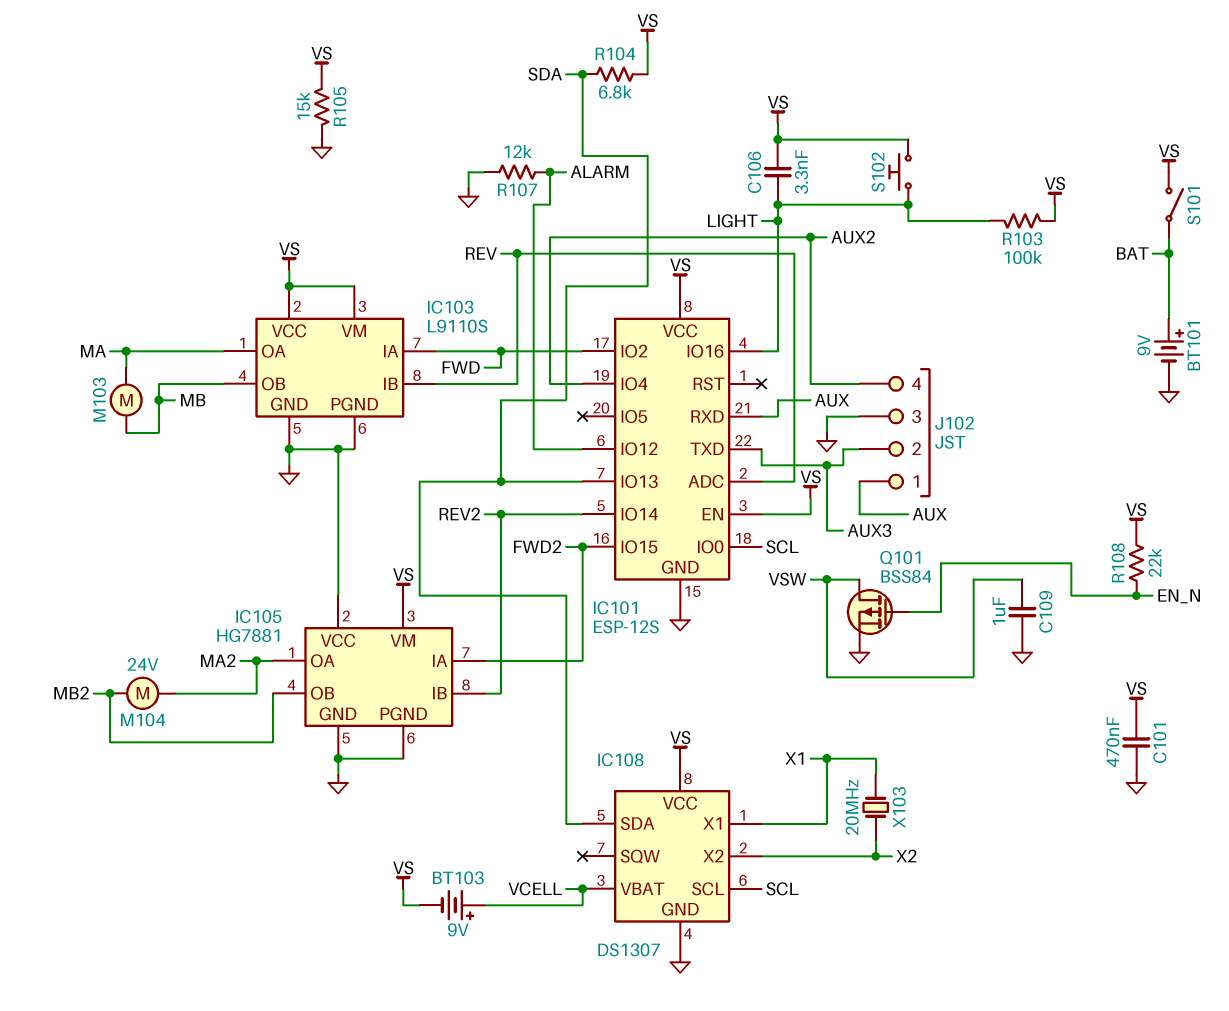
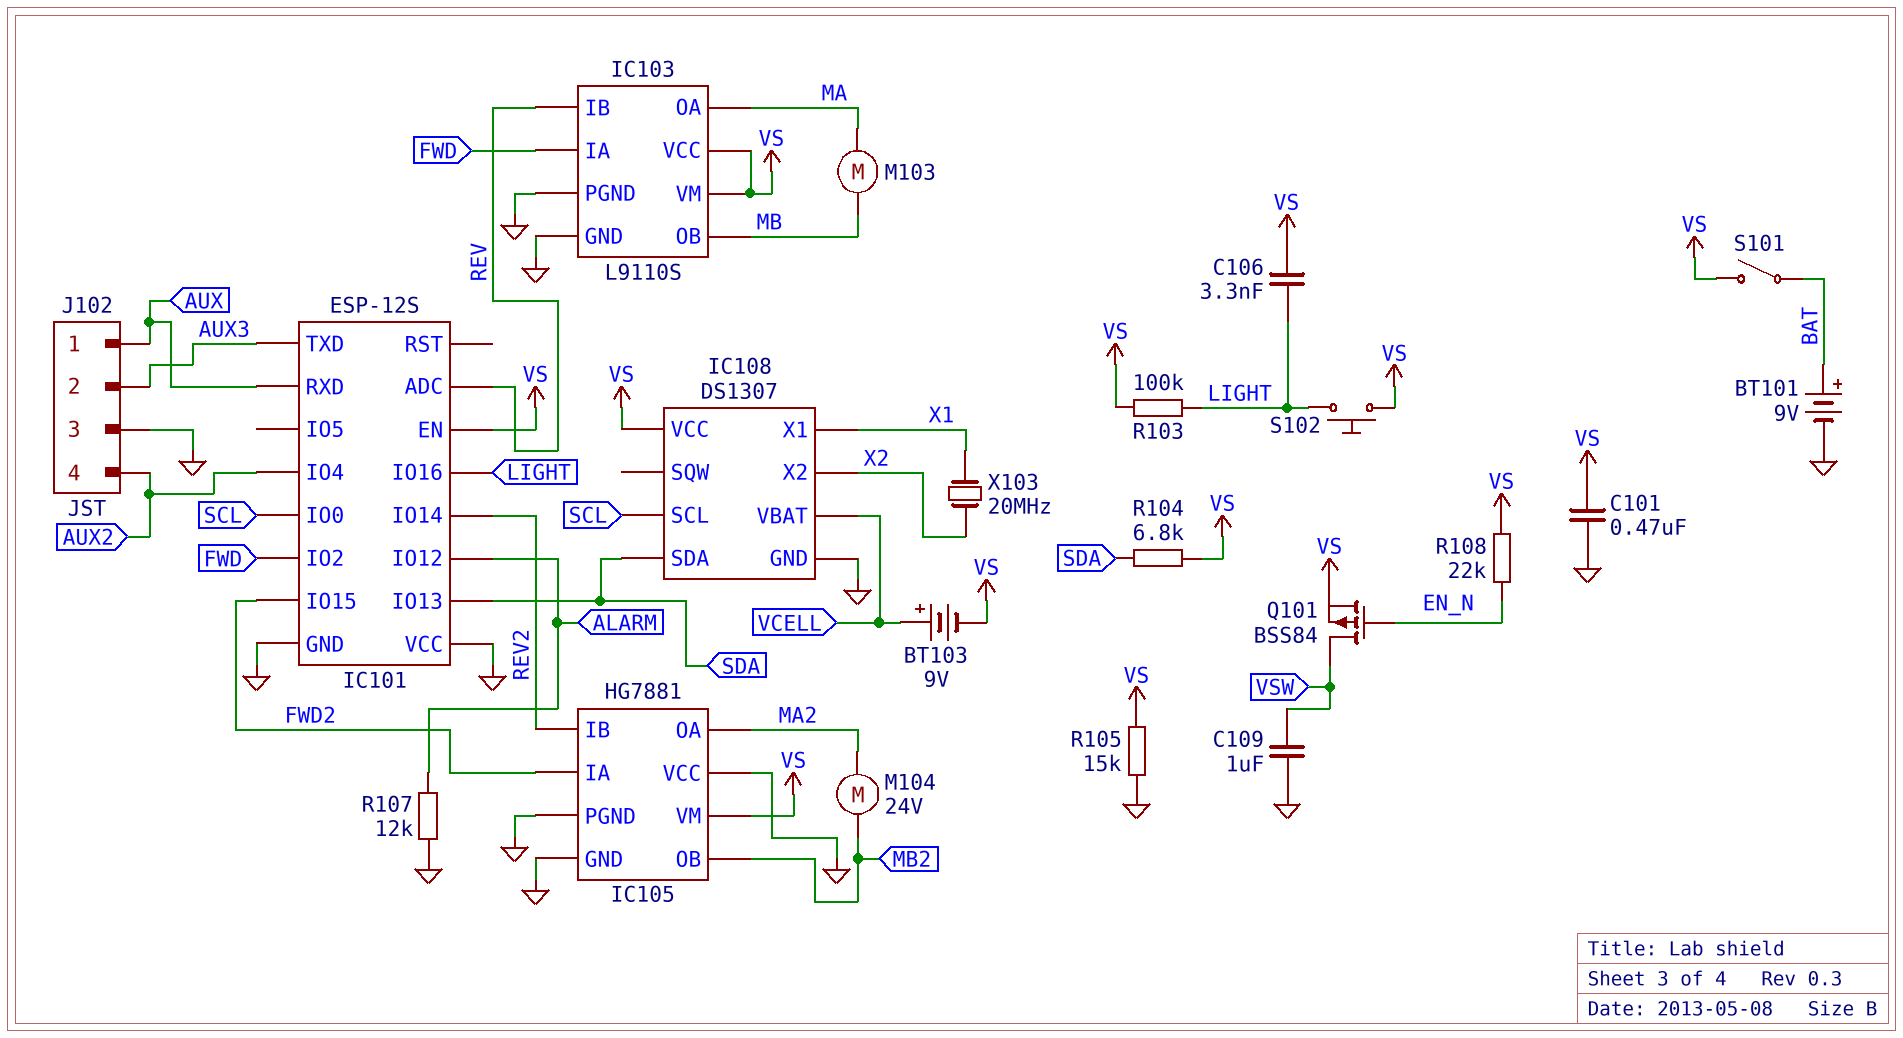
IC101 pin VCC: VS -> GND
Q101: PMOS BSS84 (G EN_N, D VSW, S GND) -> PMOS BSS84 (G EN_N, D VSW, S VS)

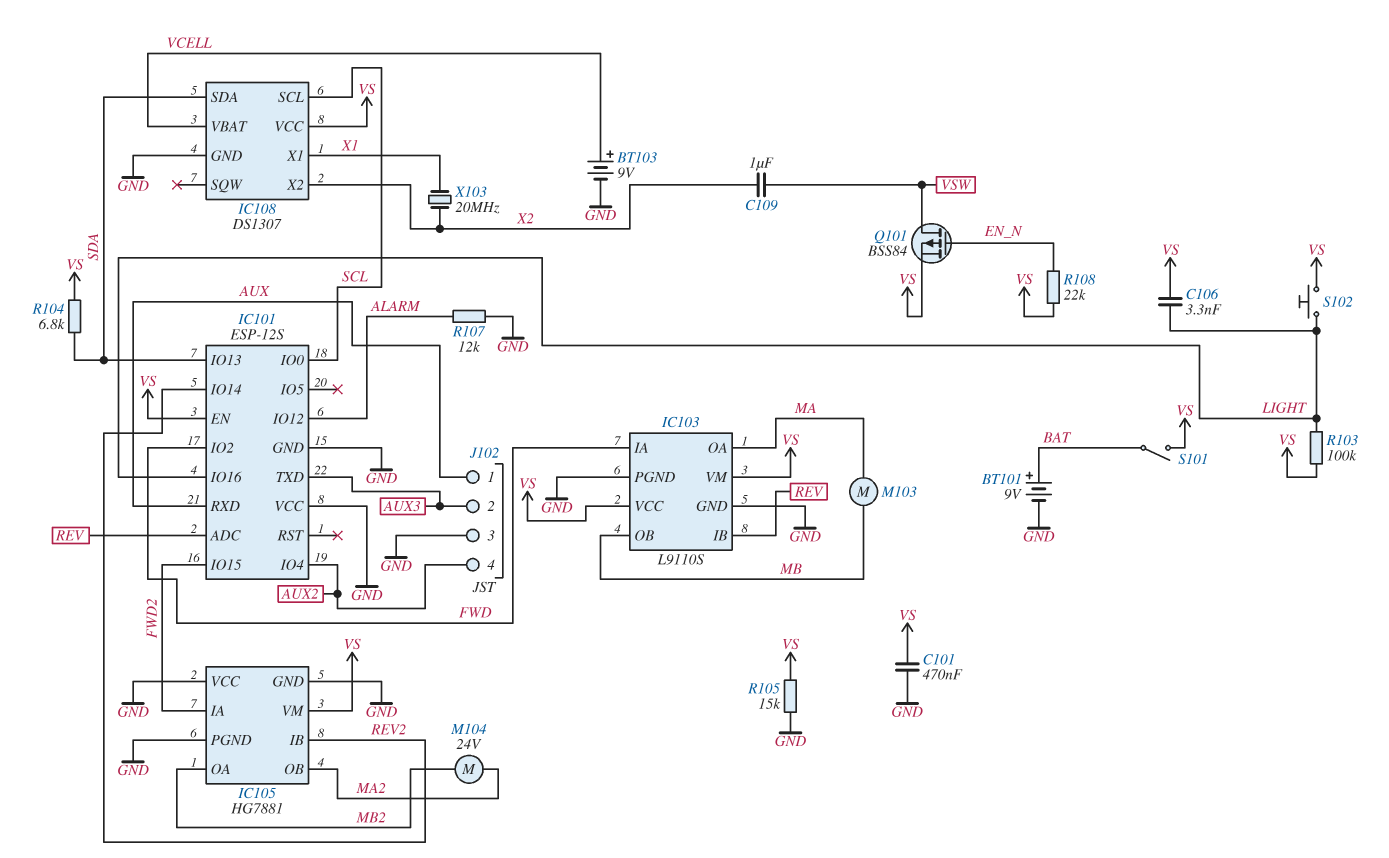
BT103: 9V (plus VCELL, minus VS) -> 9V (plus VCELL, minus GND)
C109: 1uF (GND, VSW) -> 1uF (VSW, X2)
IC105 pin OA: MA2 -> MB2
IC105 pin OB: MB2 -> MA2

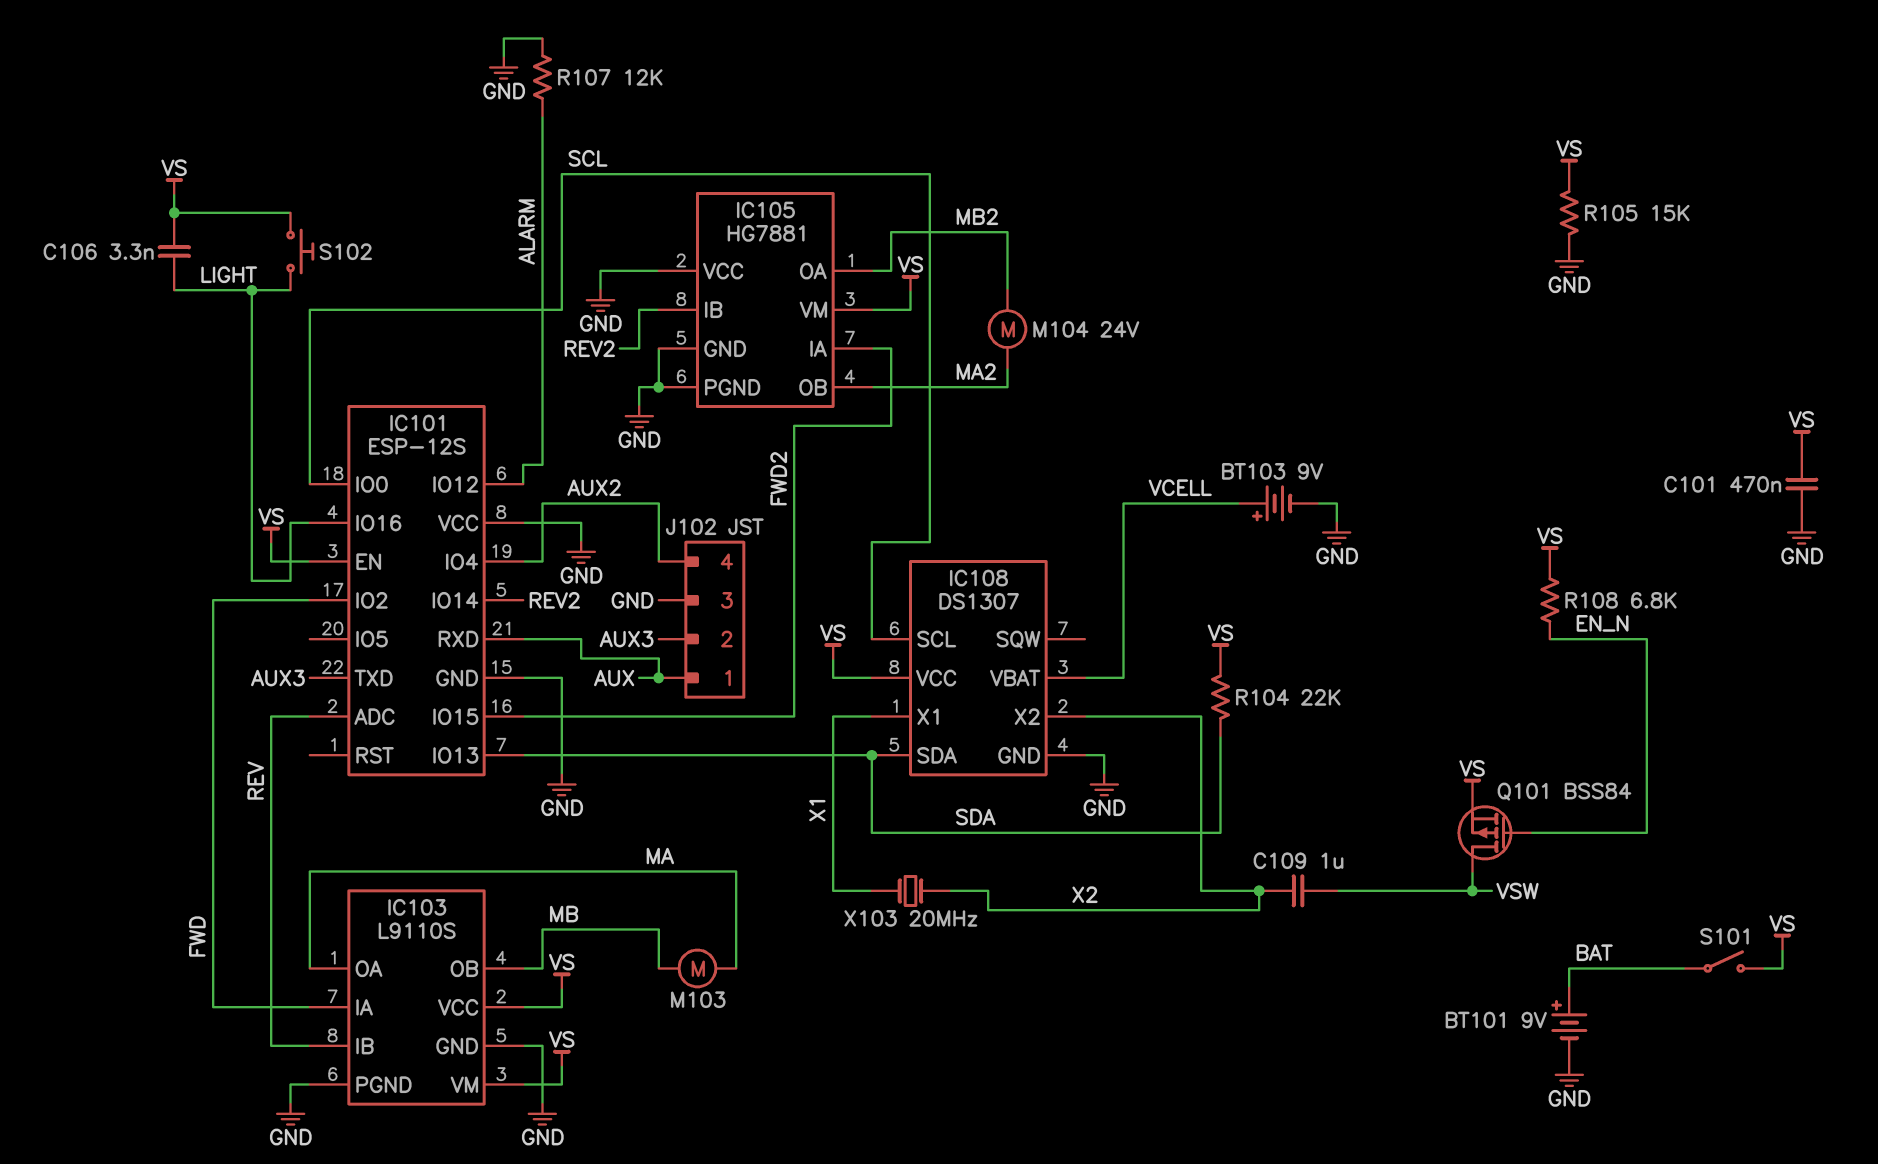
R103: 100k (LIGHT, VS) -> none
R104: 6.8k (SDA, VS) -> 22k (SDA, VS)
R108: 22k (EN_N, VS) -> 6.8k (EN_N, VS)

